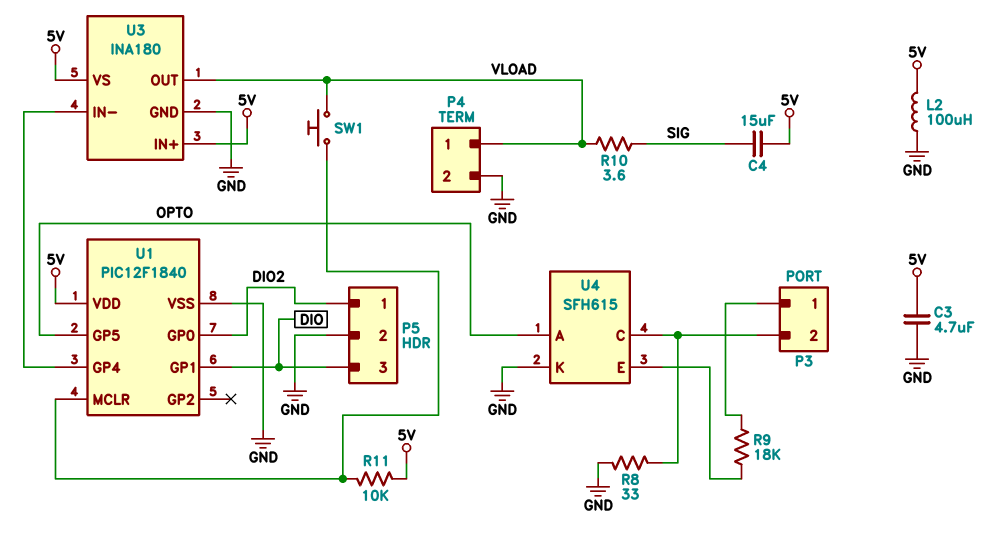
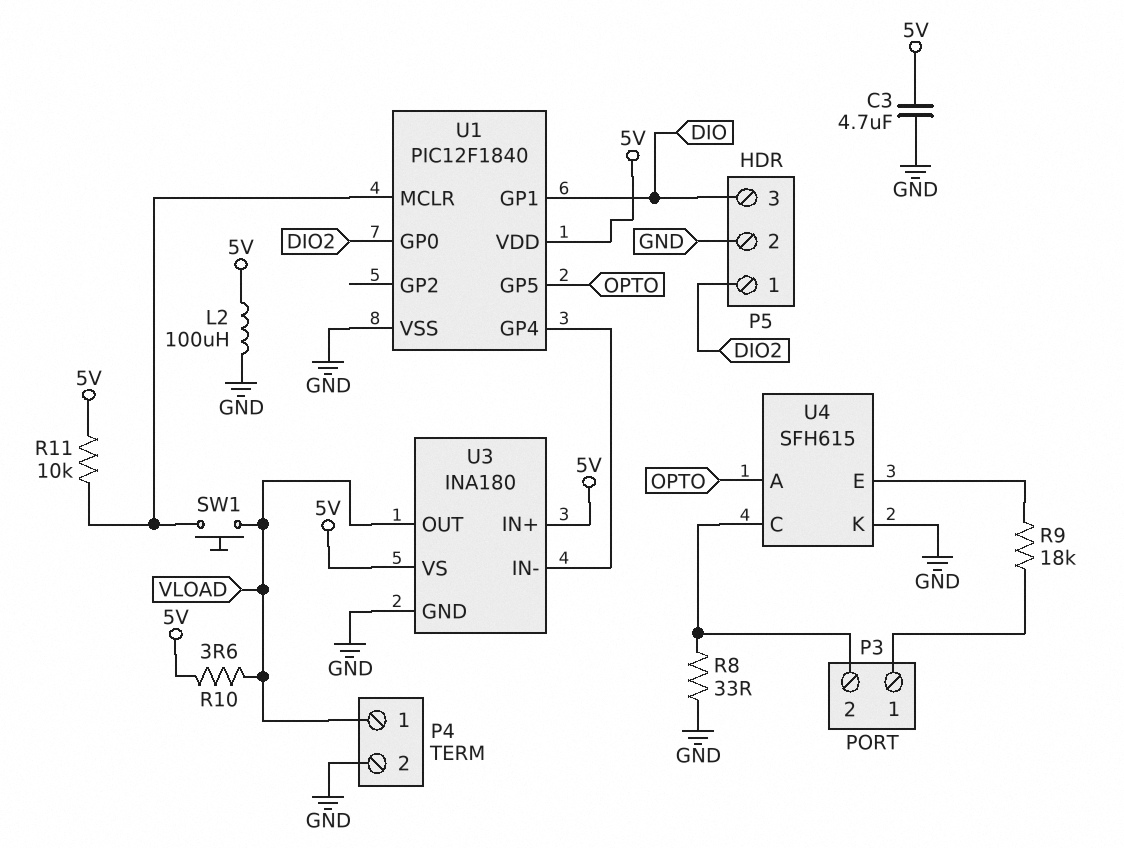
C4: 15uF (5V, SIG) -> none
R10: 3.6 (SIG, VLOAD) -> 3.6 (5V, VLOAD)

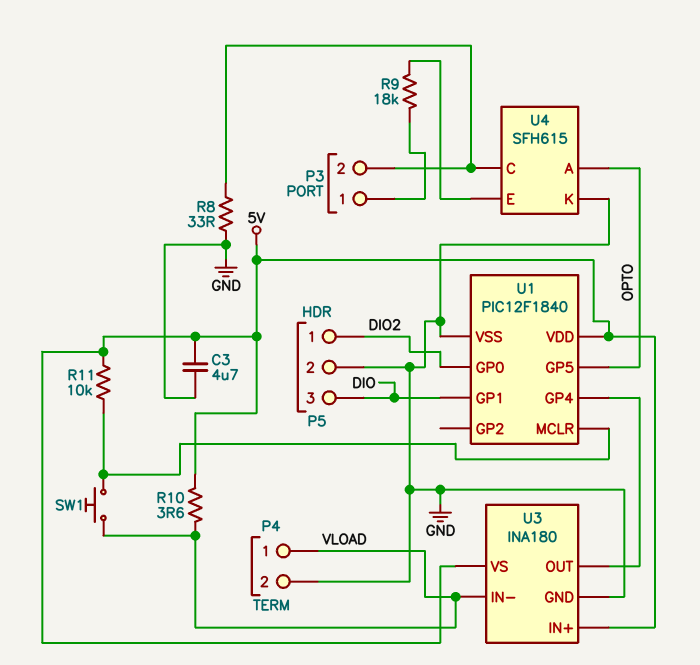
L2: 100uH (5V, GND) -> none
U3 pin IN-: U1/GP4 -> VLOAD
U3 pin OUT: VLOAD -> U1/GP4

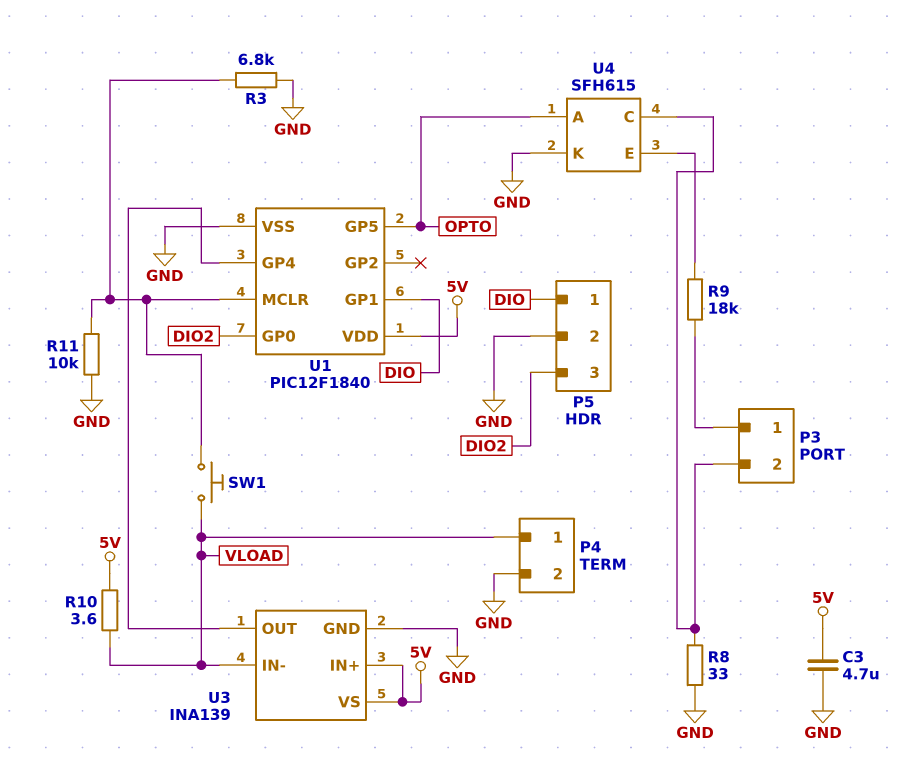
P5 pin 1: DIO2 -> DIO
P5 pin 3: DIO -> DIO2
R3: none -> 6.8k (GND, U1/MCLR)
R11: 10k (5V, U1/MCLR) -> 10k (GND, U1/MCLR)
U3: INA180 -> INA139

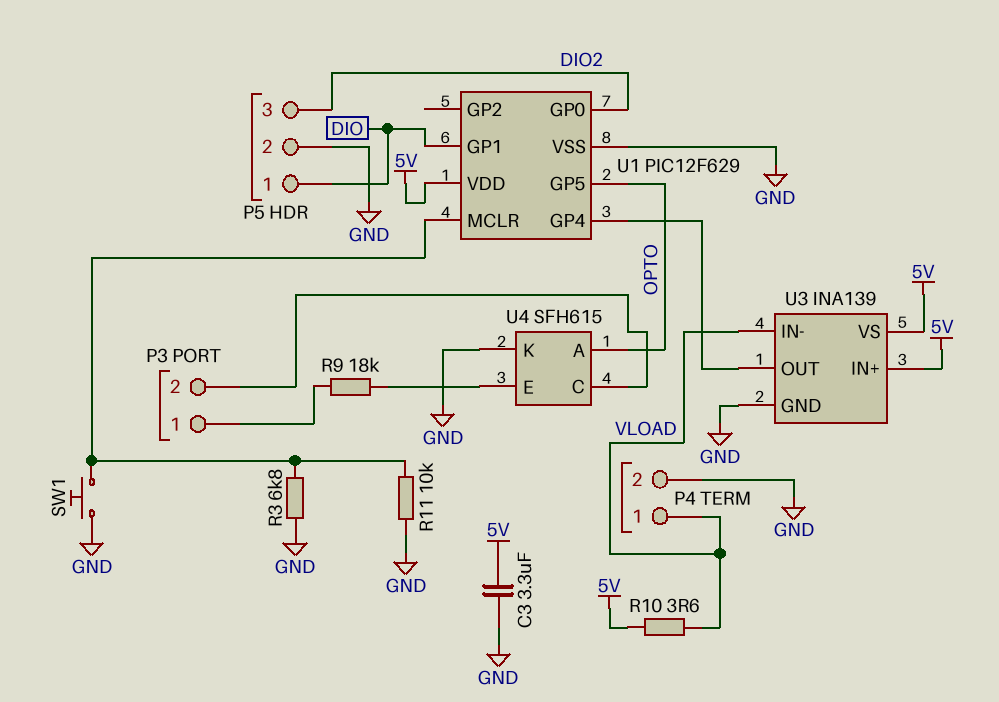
C3: 4.7uF (5V, GND) -> 3.3uF (5V, GND)
R8: 33 (GND, P3/2) -> none
SW1: button (U1/MCLR, VLOAD) -> button (GND, U1/MCLR)
U1: PIC12F1840 -> PIC12F629

